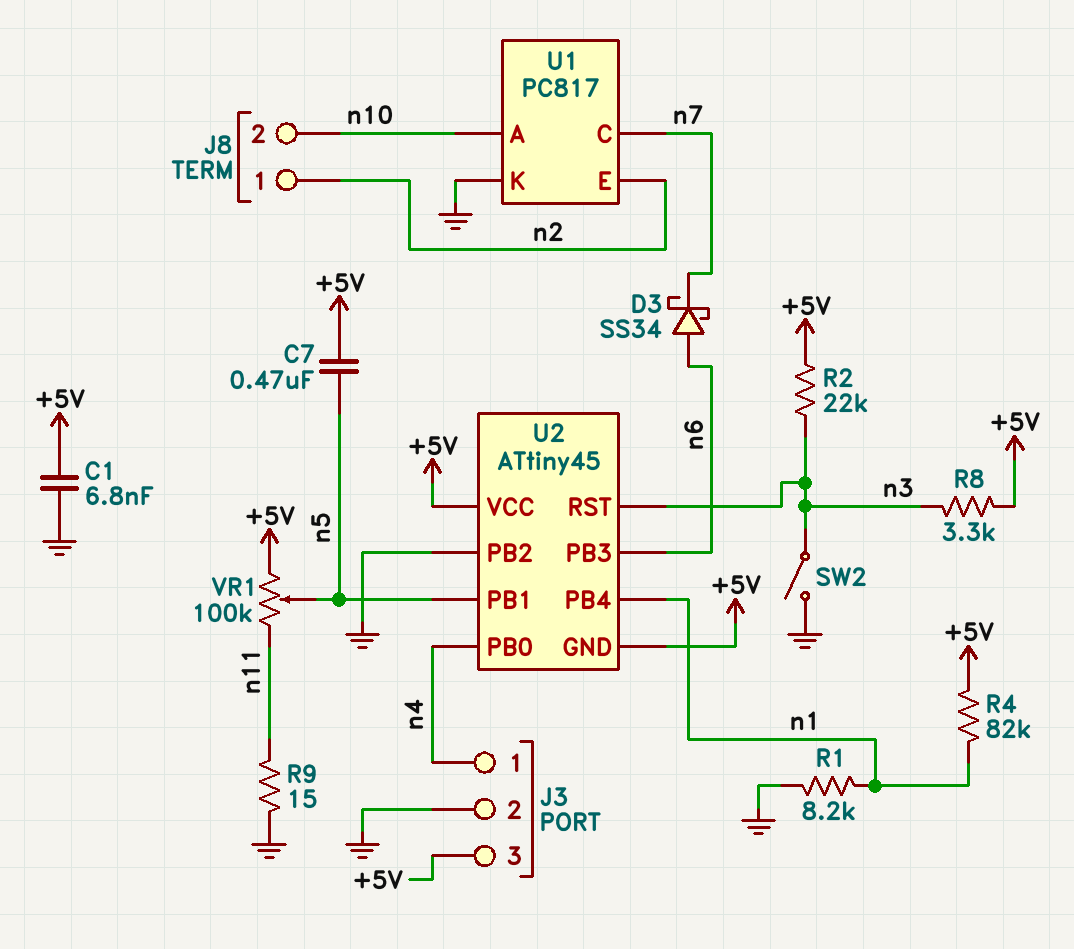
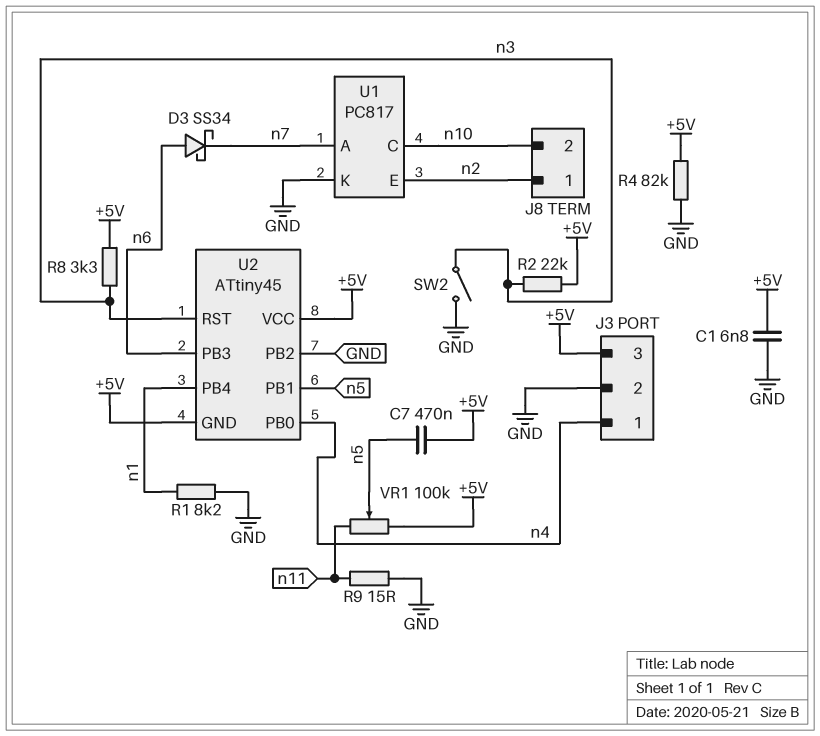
R4: 82k (+5V, n1) -> 82k (+5V, GND)
U1 pin A: n10 -> n7
U1 pin C: n7 -> n10

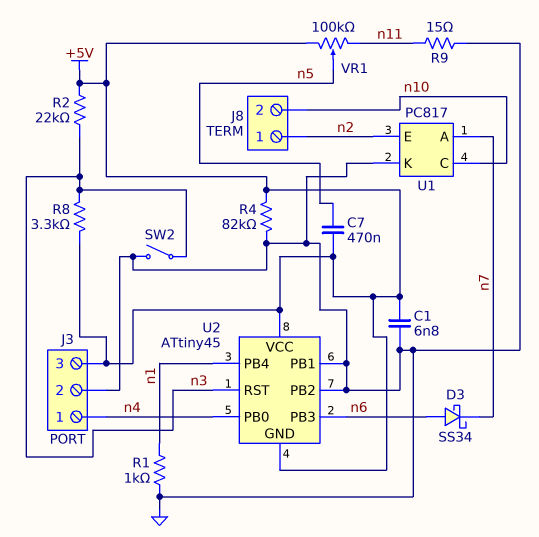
R1: 8.2k (GND, n1) -> 1k (GND, n1)
U2 pin PB1: n5 -> GND

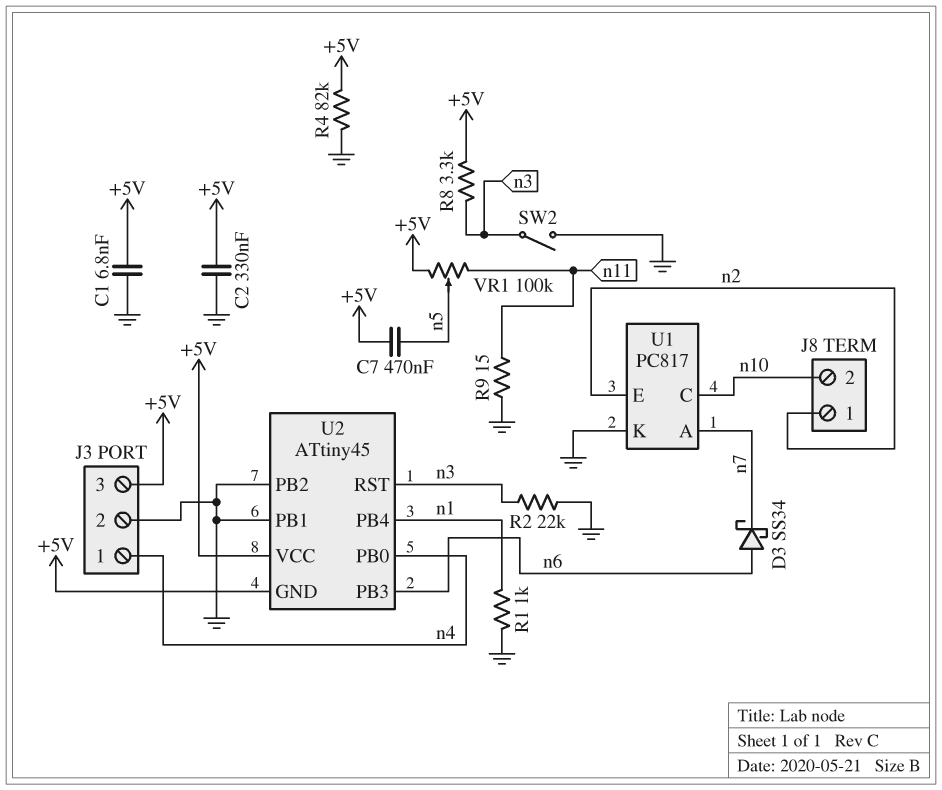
C2: none -> 330nF (+5V, GND)
R2: 22k (+5V, n3) -> 22k (GND, n3)

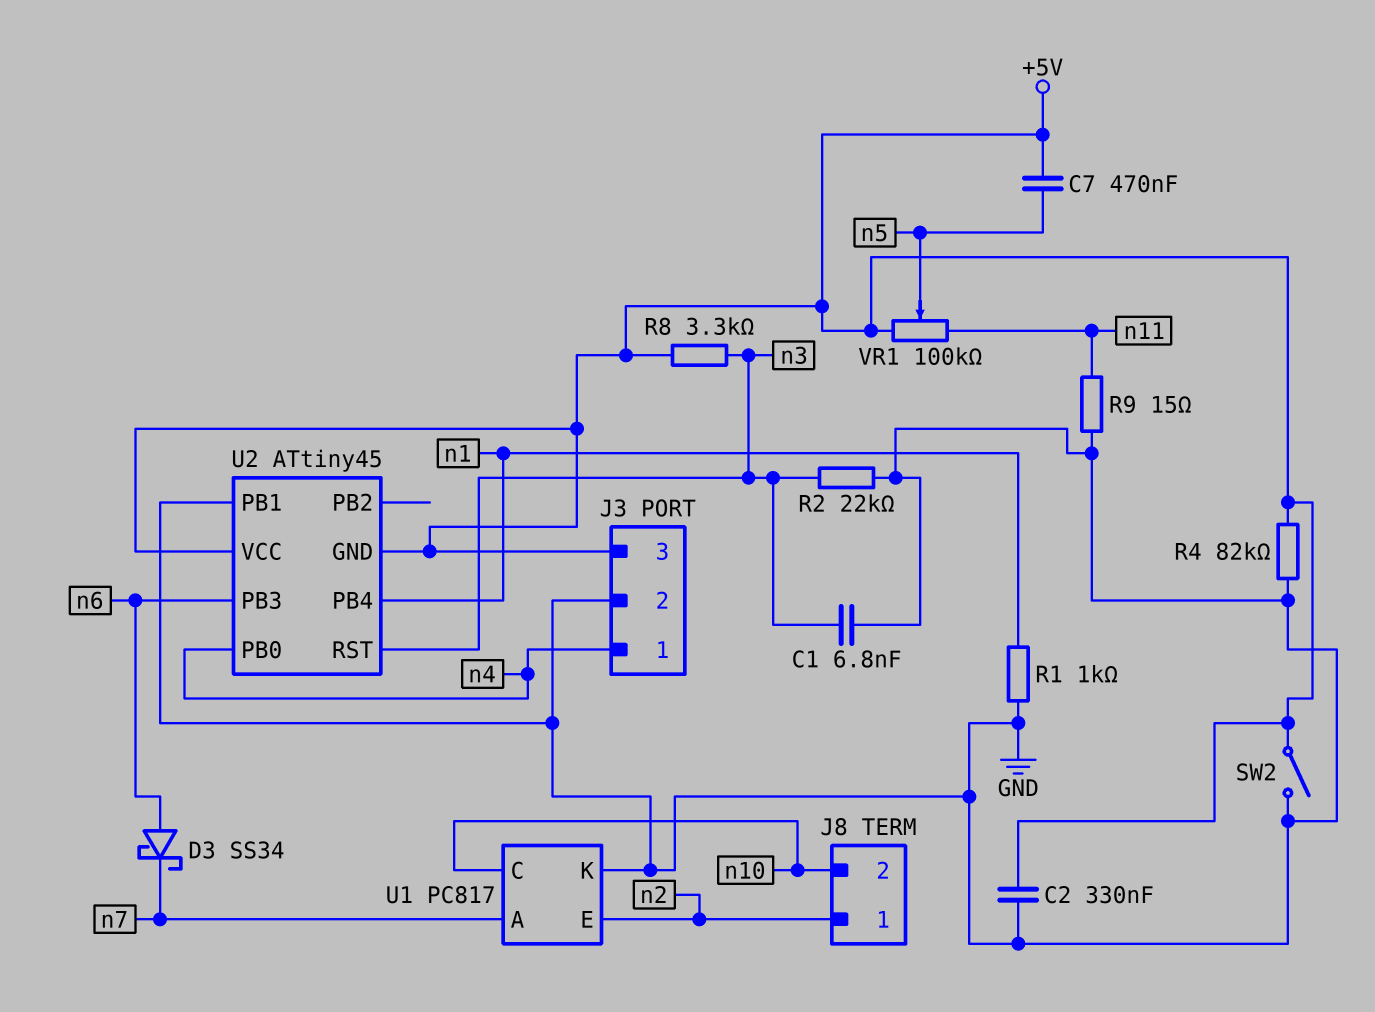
C1: 6.8nF (+5V, GND) -> 6.8nF (GND, n3)
SW2: switch (GND, n3) -> switch (+5V, GND)
U2 pin PB2: GND -> none

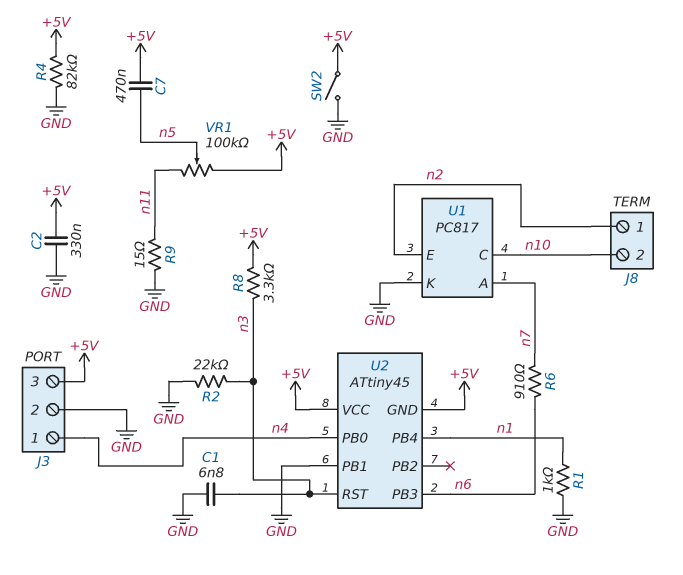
D3: schottky SS34 (A n6, K n7) -> none
R6: none -> 910 (n6, n7)

